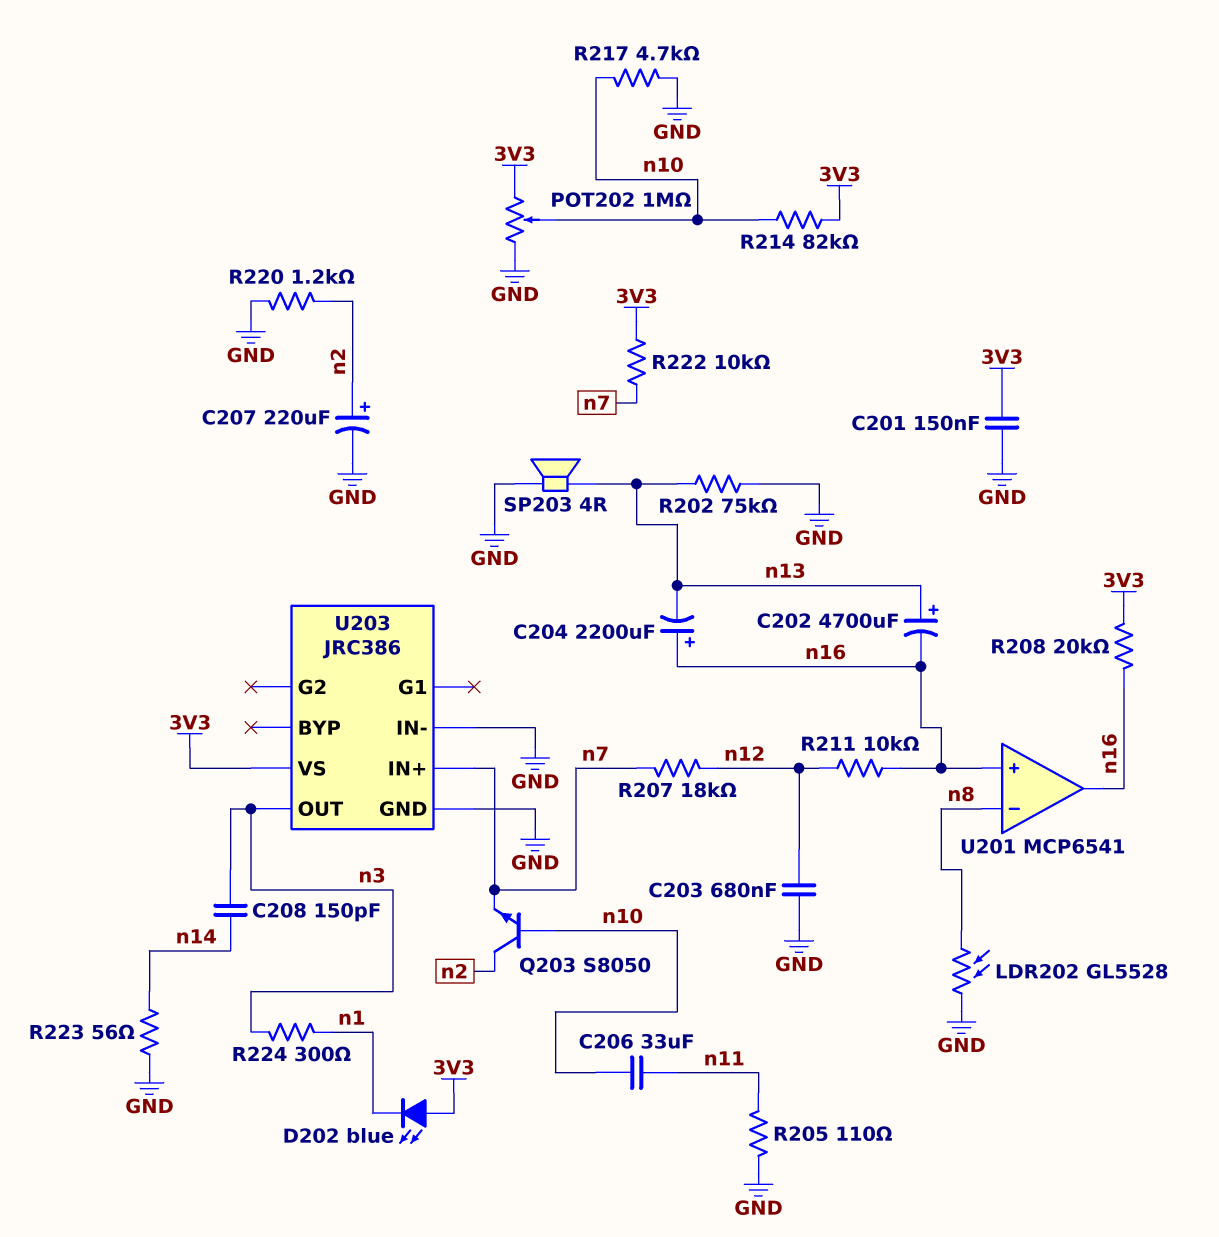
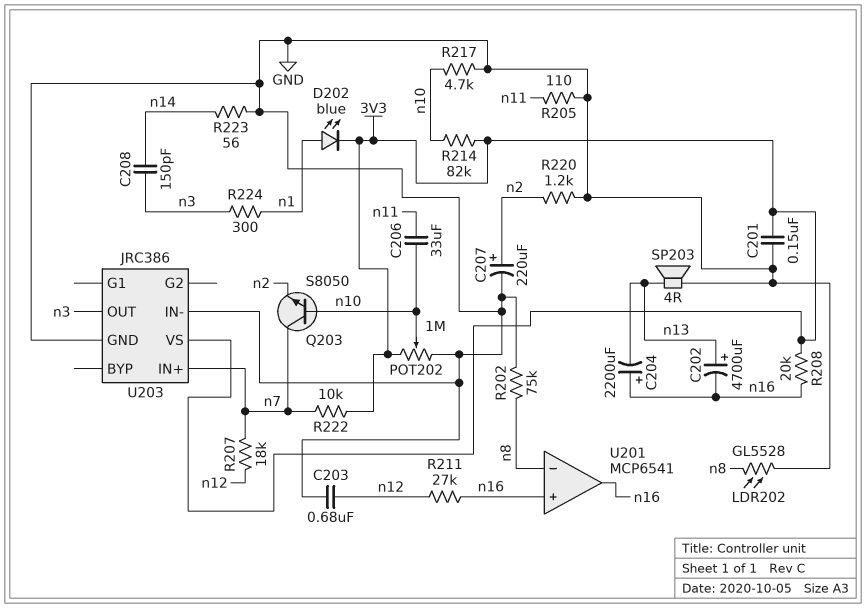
D202: LED blue (A 3V3, K n1) -> LED blue (A n1, K 3V3)
Q203: NPN S8050 (B n10, C n2, E n7) -> NPN S8050 (B n10, C n7, E n2)
R202: 75k (GND, n13) -> 75k (GND, n8)
R211: 10k (n12, n16) -> 27k (n12, n16)

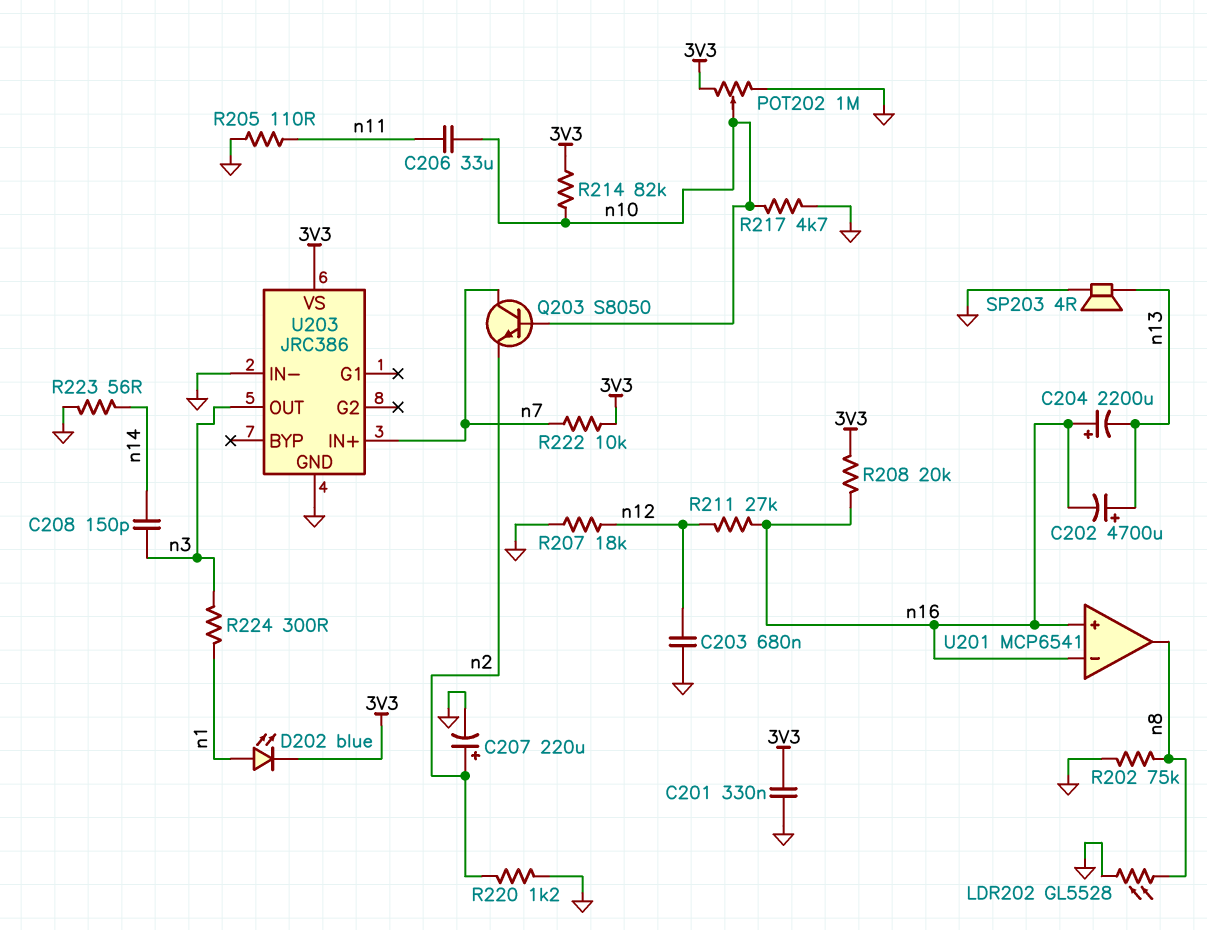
C201: 150nF (3V3, GND) -> 330nF (3V3, GND)
R207: 18k (n7, n12) -> 18k (GND, n12)
U201 pin in-: n8 -> n16
U201 pin out: n16 -> n8

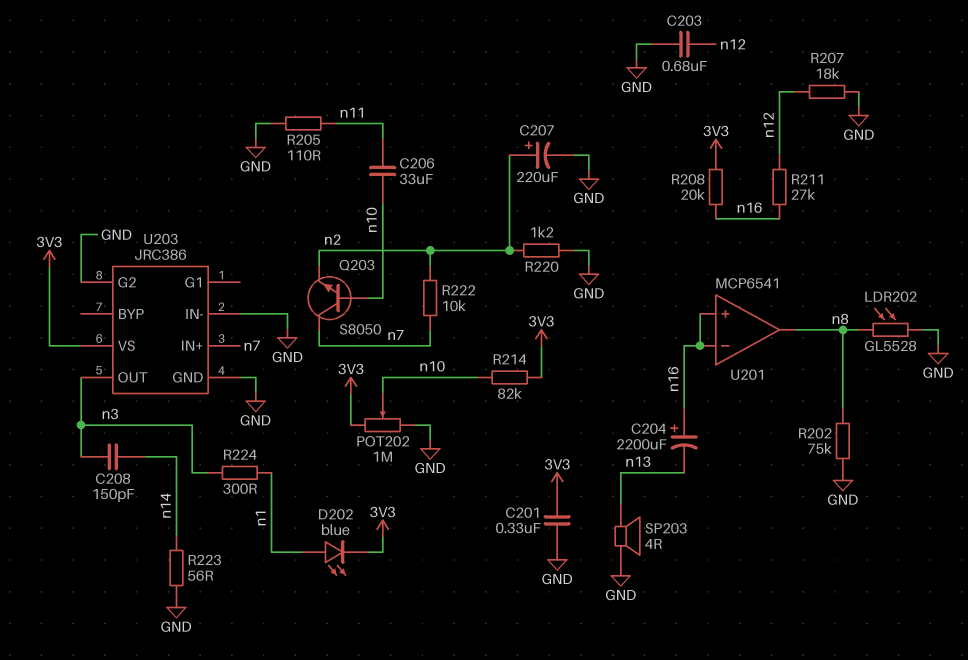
C202: 4700uF (plus n13, minus n16) -> none
R217: 4.7k (GND, n10) -> none
R222: 10k (3V3, n7) -> 10k (n2, n7)
U203 pin G2: none -> GND

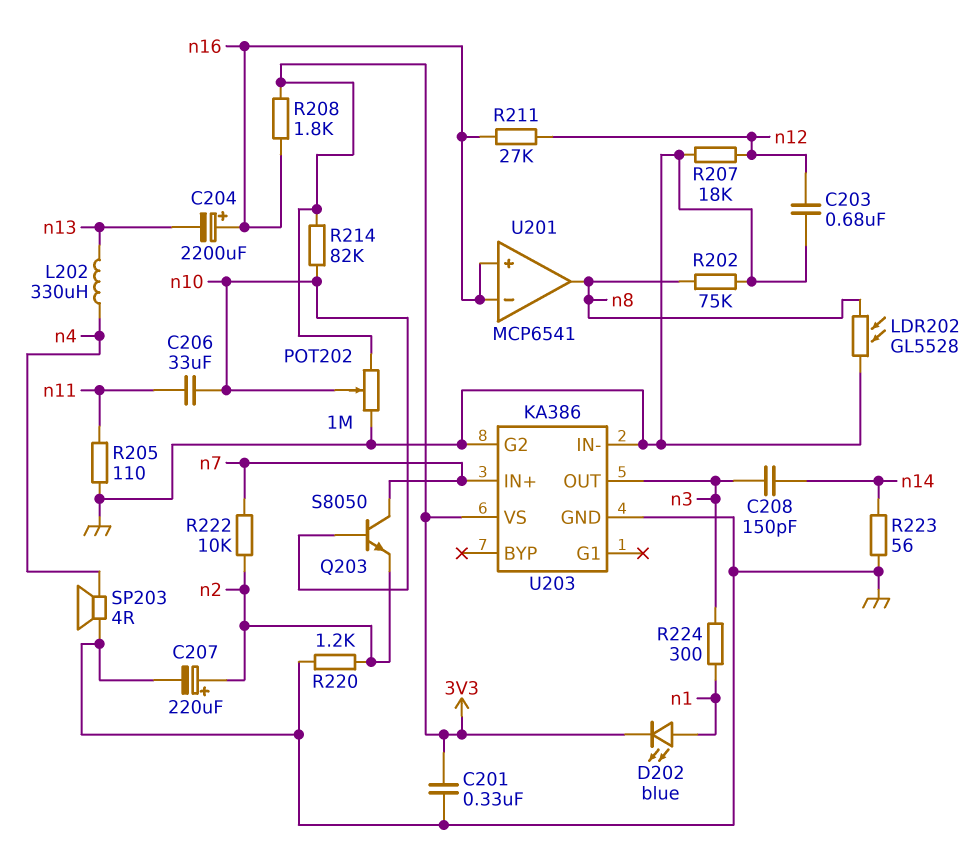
L202: none -> 330uH (n4, n13)
R208: 20k (3V3, n16) -> 1.8k (3V3, n16)
SP203: speaker 4R (GND, n13) -> speaker 4R (GND, n4)
U203: JRC386 -> KA386

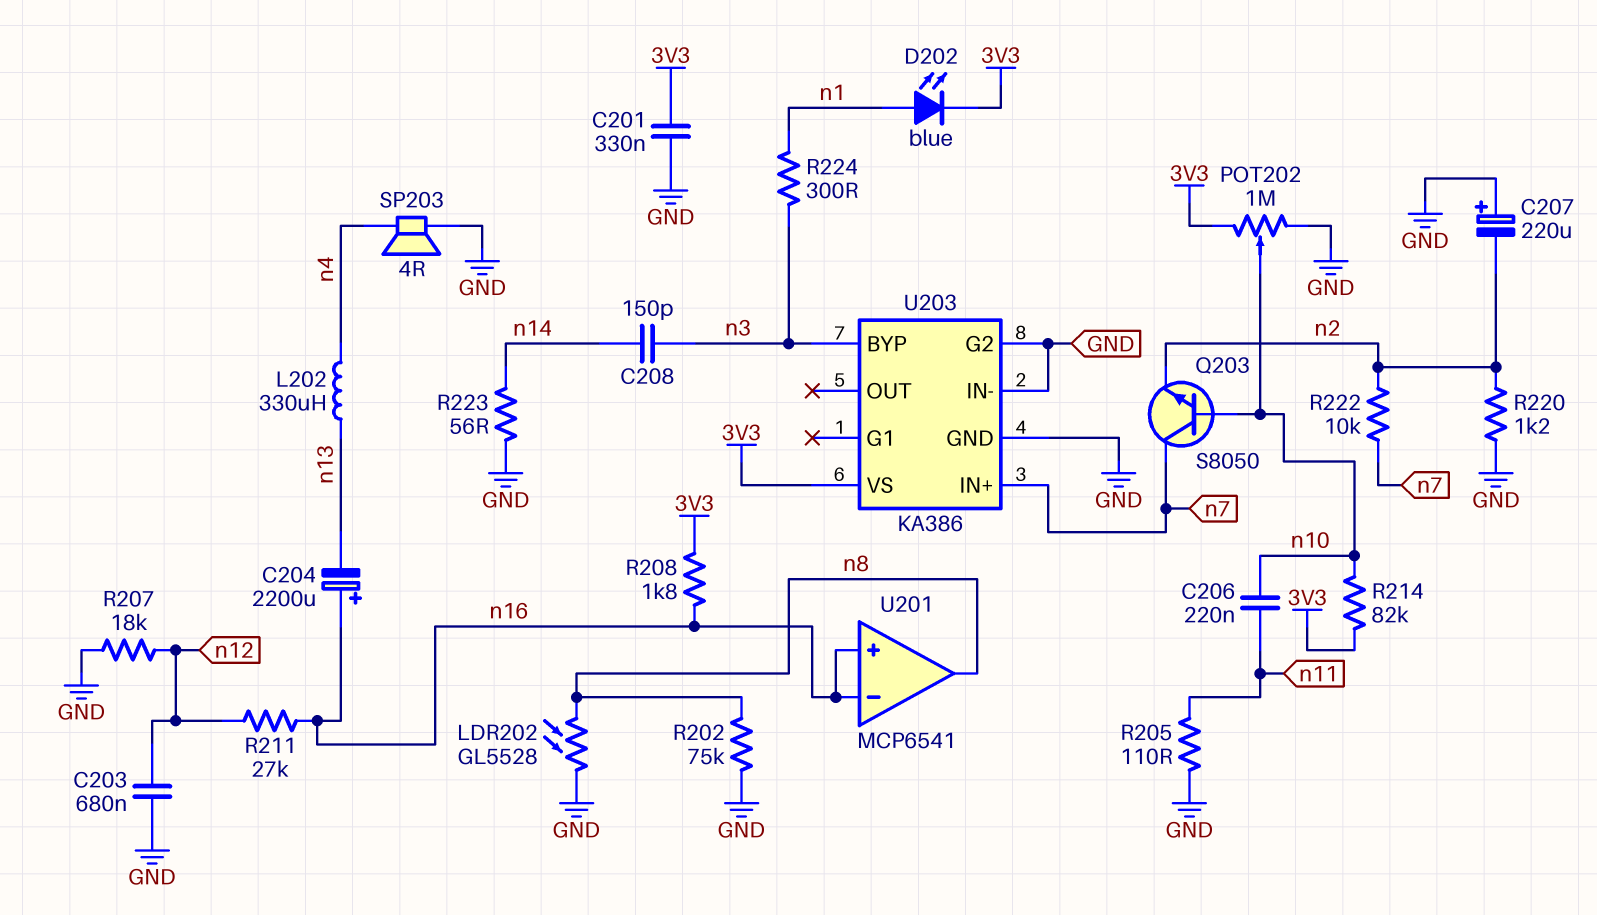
C206: 33uF (n10, n11) -> 220nF (n10, n11)
C207: 220uF (plus n2, minus GND) -> 220uF (plus GND, minus n2)
U203 pin BYP: none -> n3
U203 pin OUT: n3 -> none

